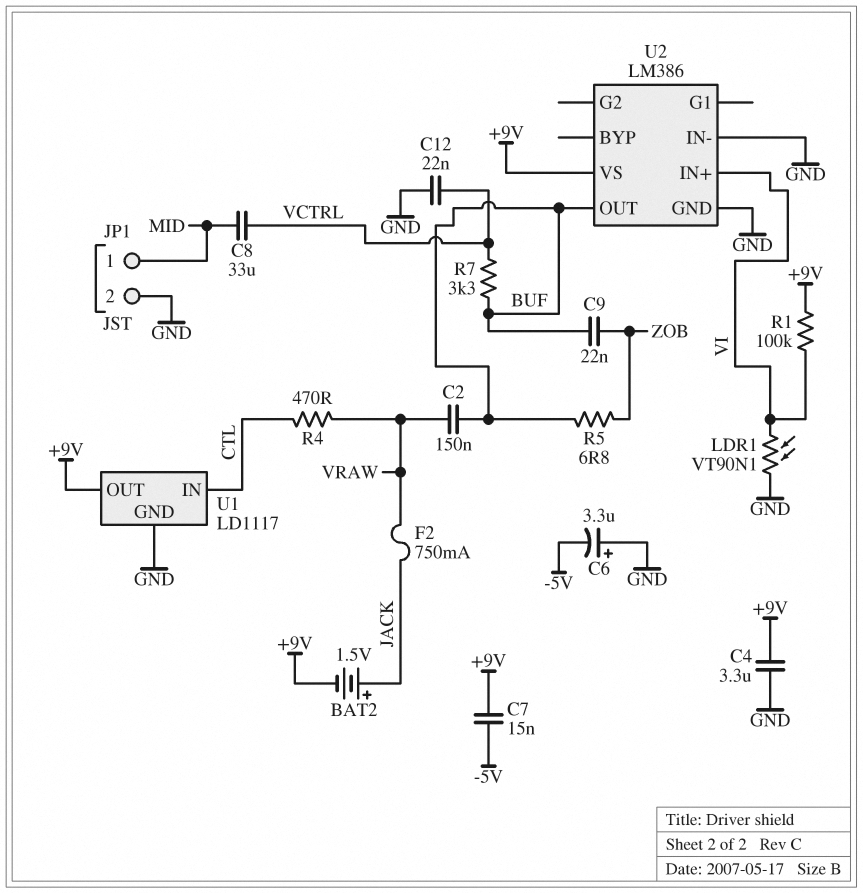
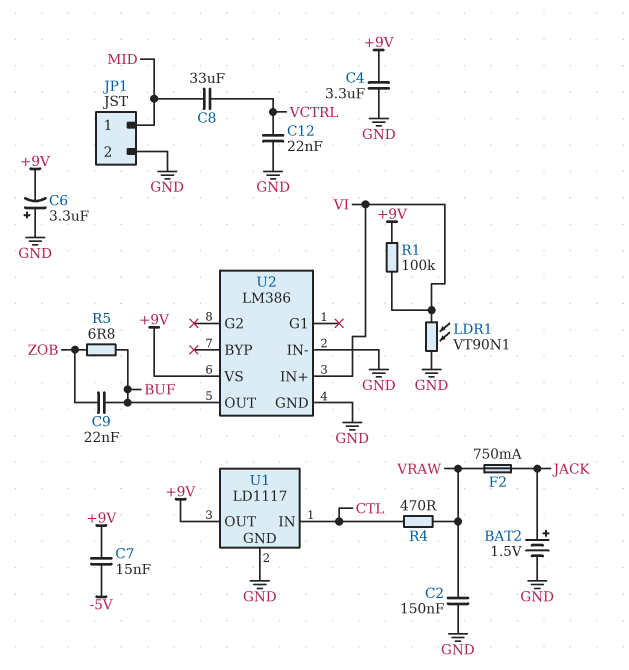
BAT2: 1.5V (plus JACK, minus +9V) -> 1.5V (plus JACK, minus GND)
C2: 150nF (BUF, VRAW) -> 150nF (GND, VRAW)
C6: 3.3uF (plus GND, minus -5V) -> 3.3uF (plus GND, minus +9V)
R7: 3.3k (BUF, VCTRL) -> none

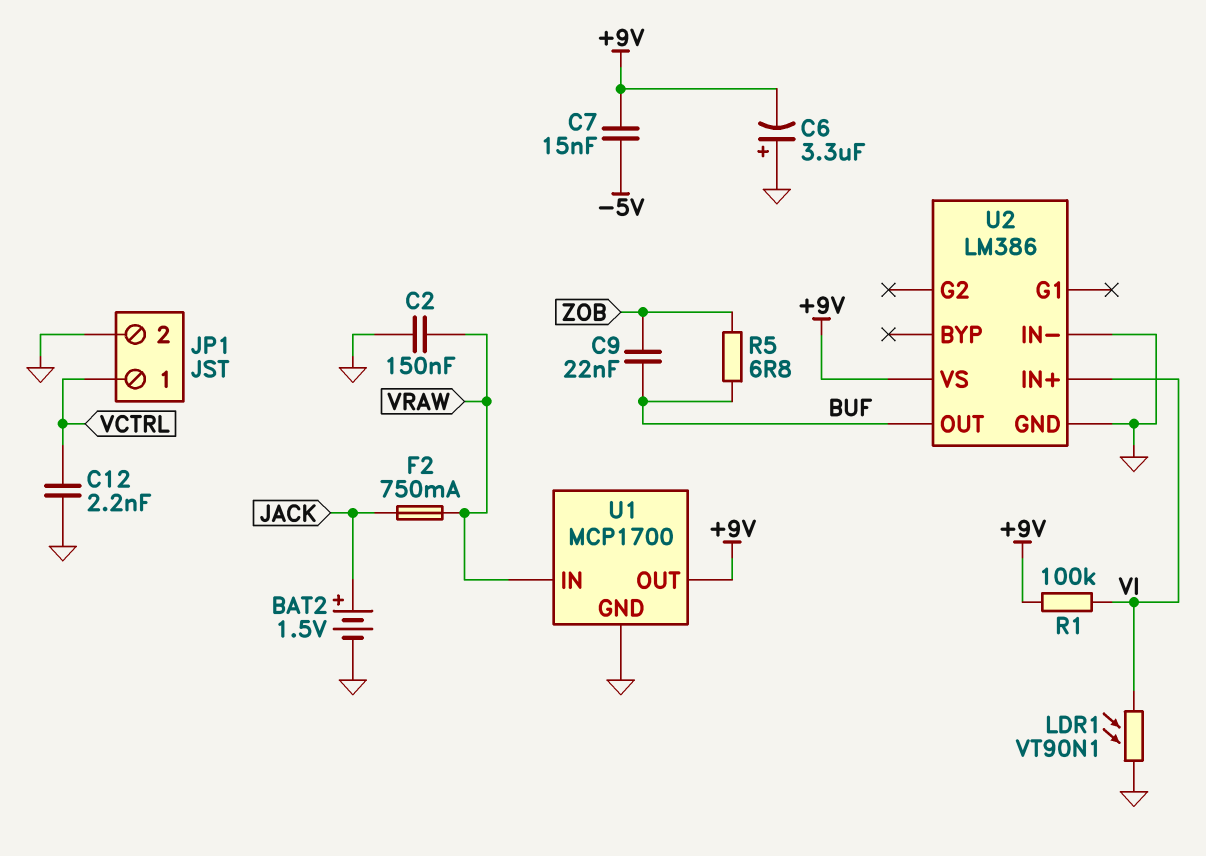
C4: 3.3uF (+9V, GND) -> none
C8: 33uF (MID, VCTRL) -> none
C12: 22nF (GND, VCTRL) -> 2.2nF (GND, VCTRL)
JP1 pin 1: MID -> VCTRL
R4: 470 (CTL, VRAW) -> none
U1: LD1117 -> MCP1700
U1 pin IN: CTL -> VRAW

